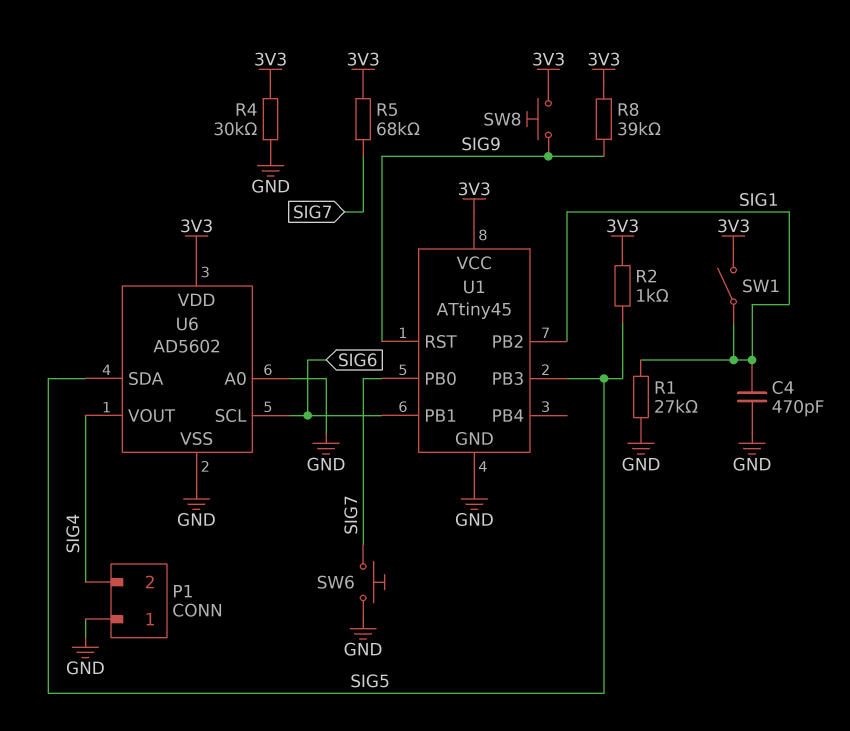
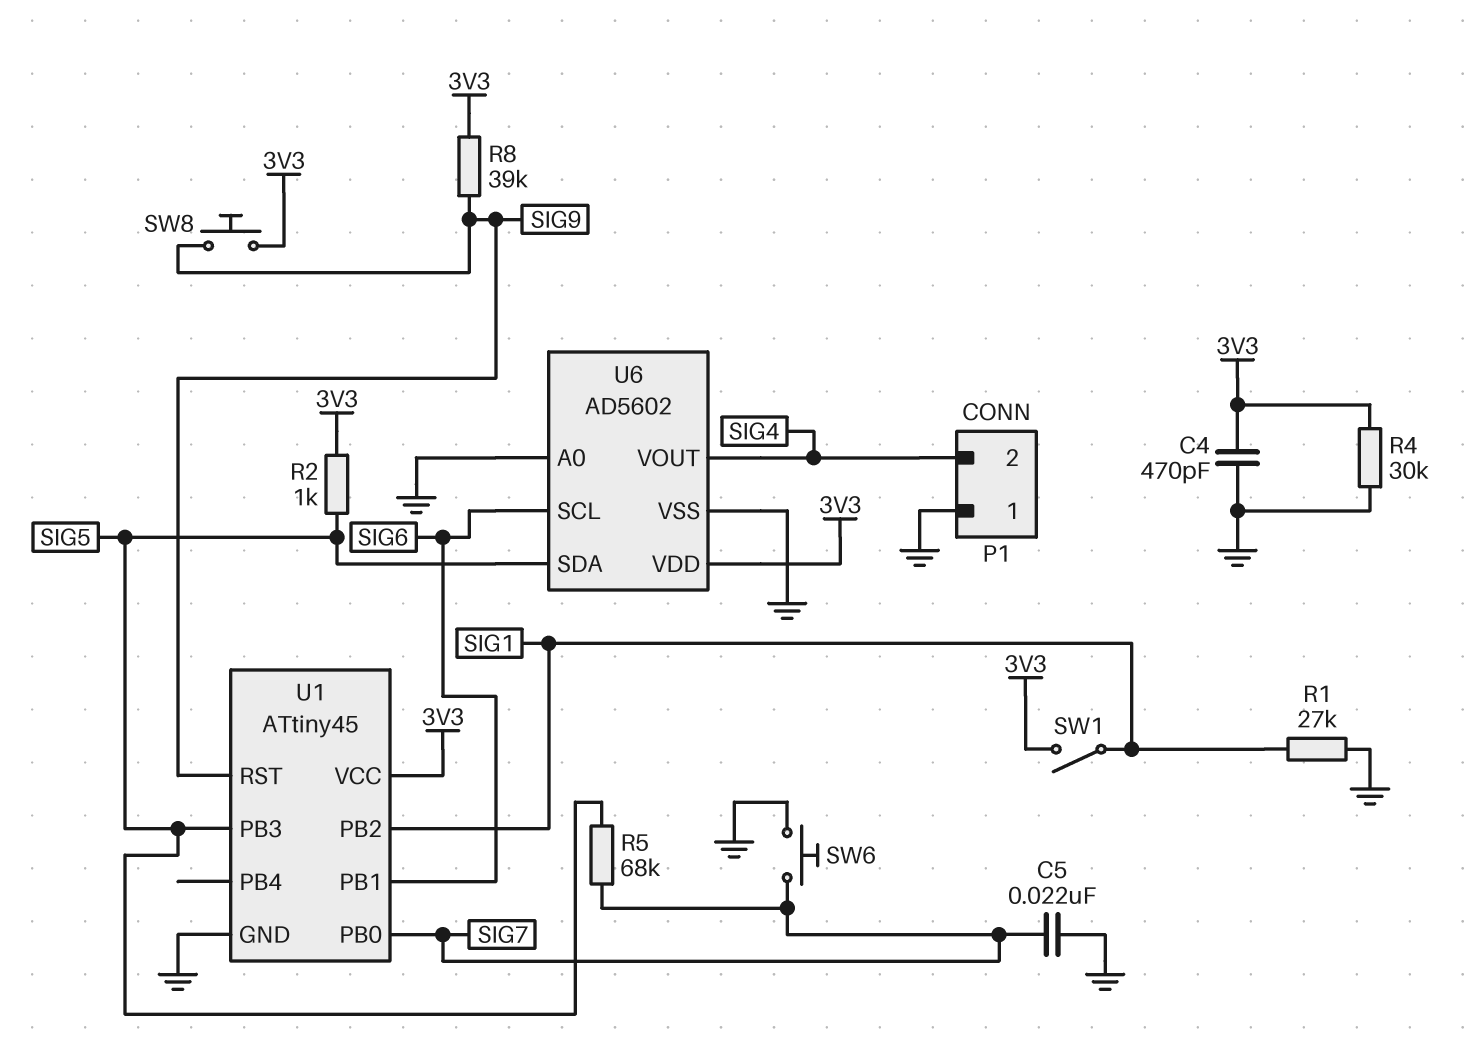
C4: 470pF (GND, SIG1) -> 470pF (3V3, GND)
C5: none -> 22nF (GND, SIG7)
R5: 68k (3V3, SIG7) -> 68k (SIG5, SIG7)

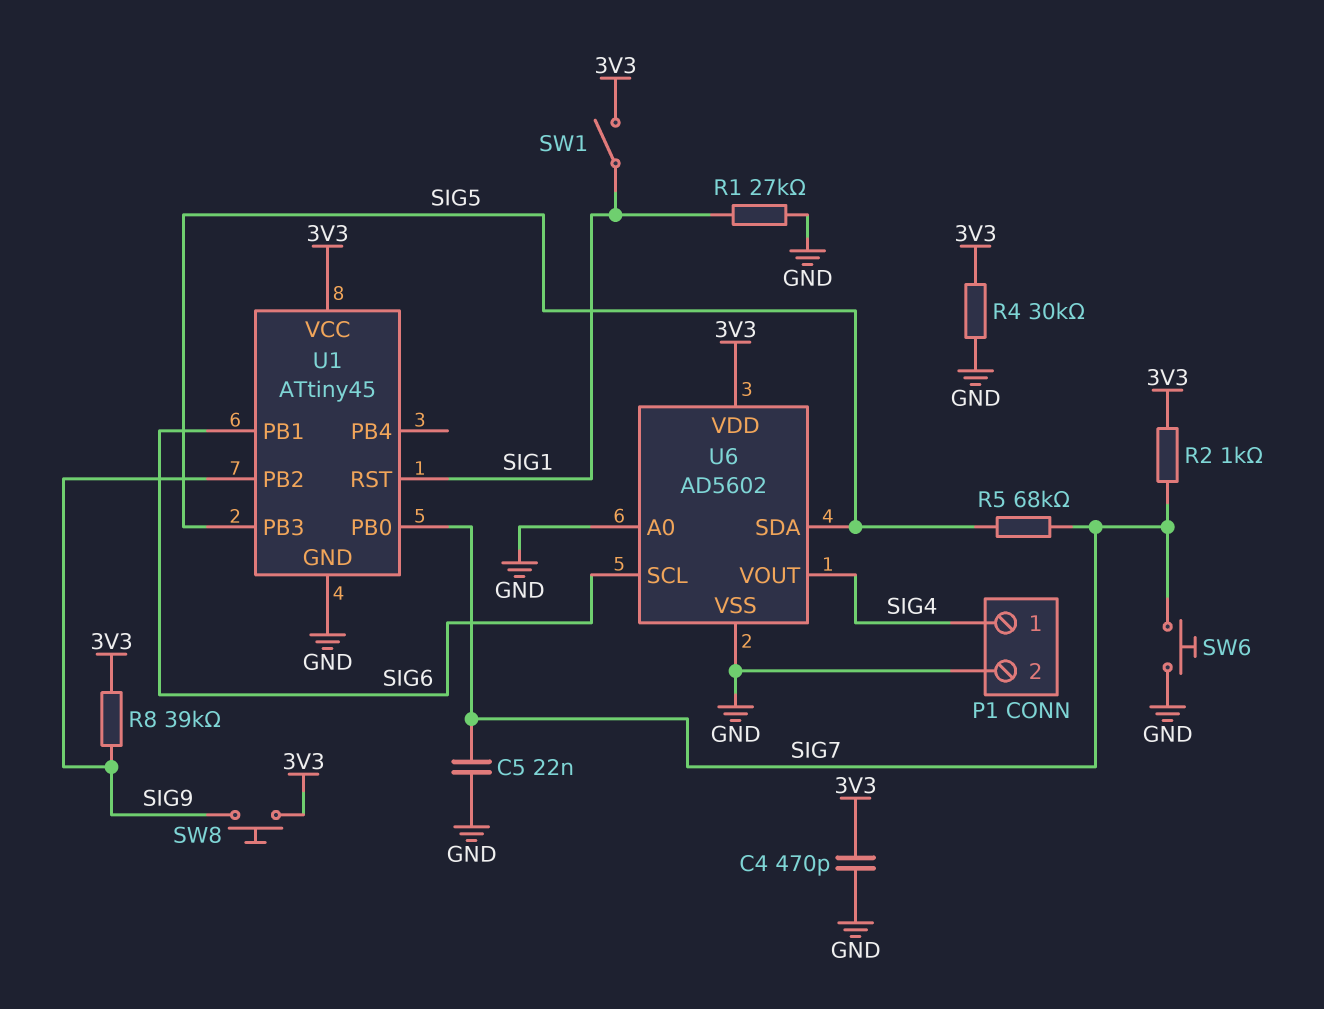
P1 pin 1: GND -> SIG4
P1 pin 2: SIG4 -> GND
R2: 1k (3V3, SIG5) -> 1k (3V3, SIG7)
U1 pin PB2: SIG1 -> SIG9
U1 pin RST: SIG9 -> SIG1

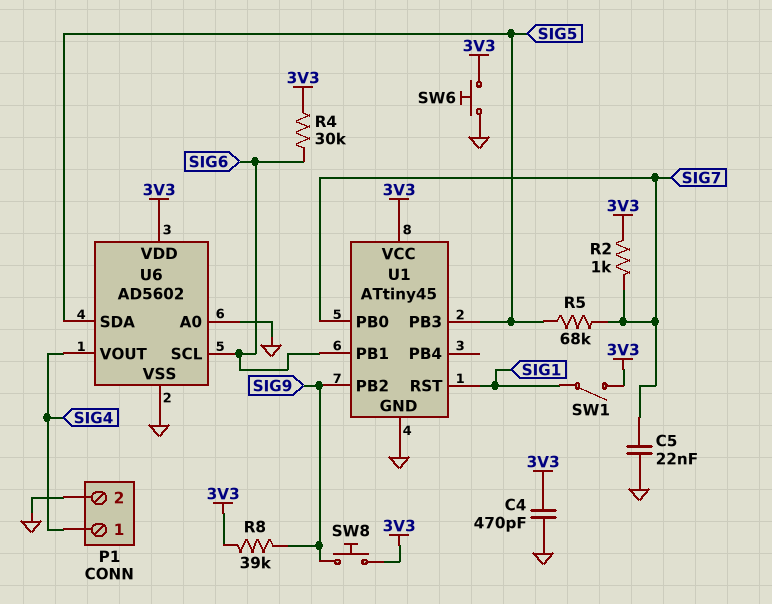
R1: 27k (GND, SIG1) -> none
R4: 30k (3V3, GND) -> 30k (3V3, SIG6)
SW6: button (GND, SIG7) -> button (3V3, GND)

